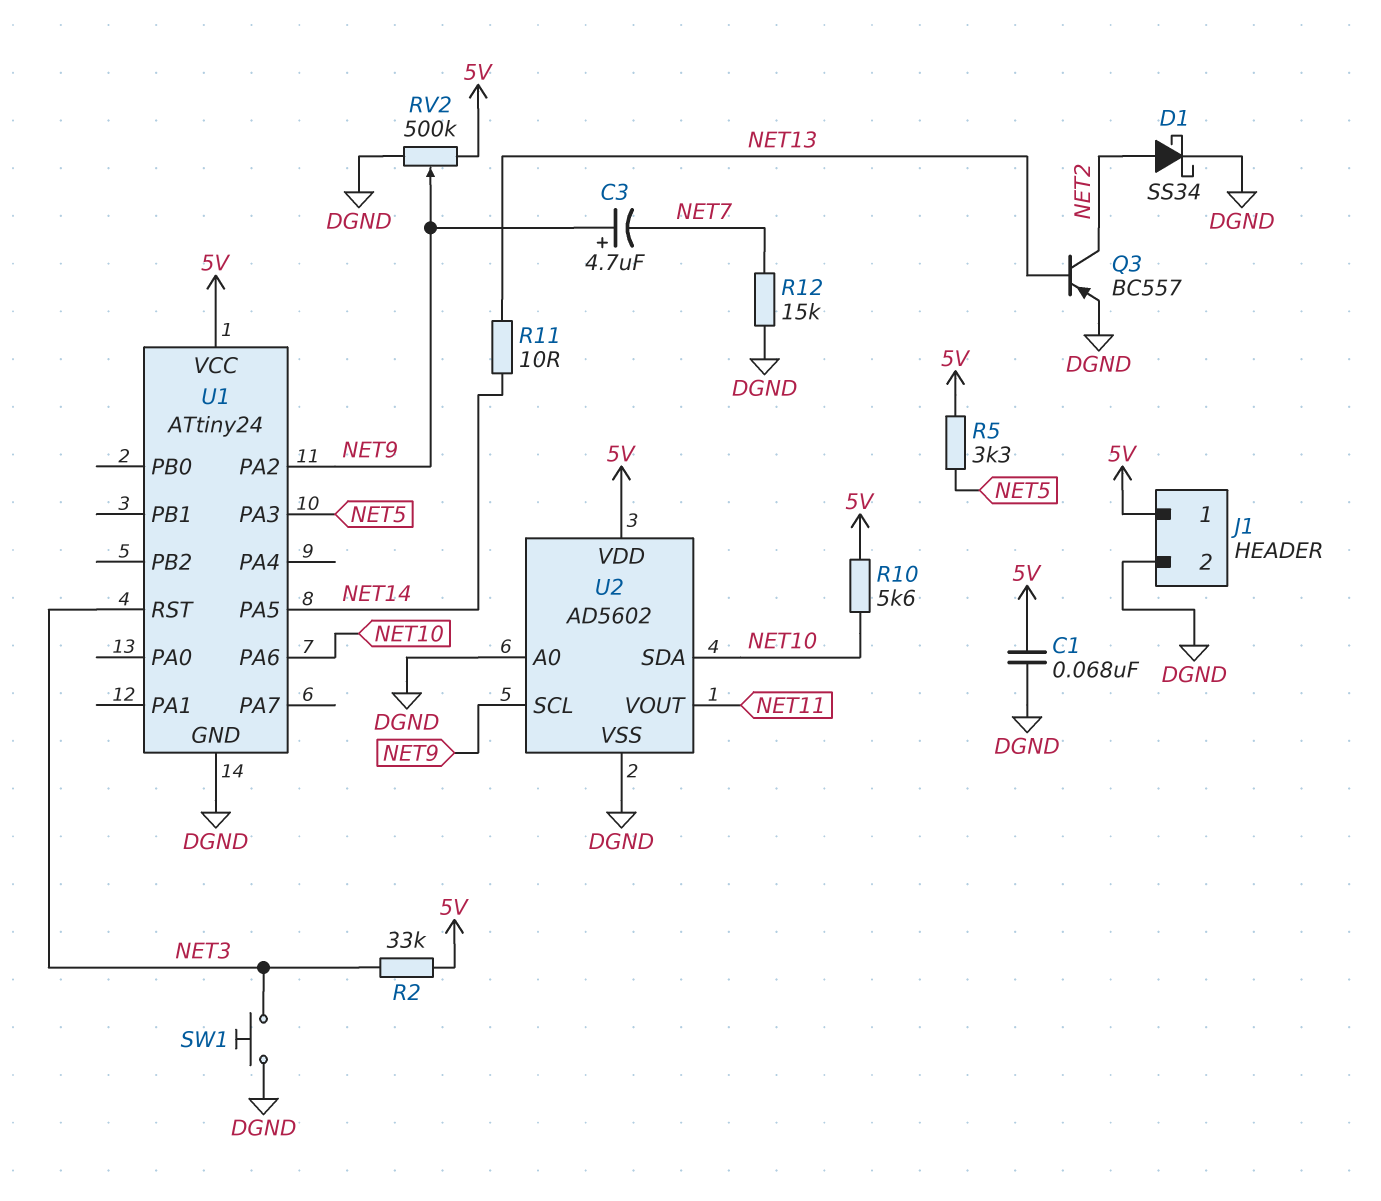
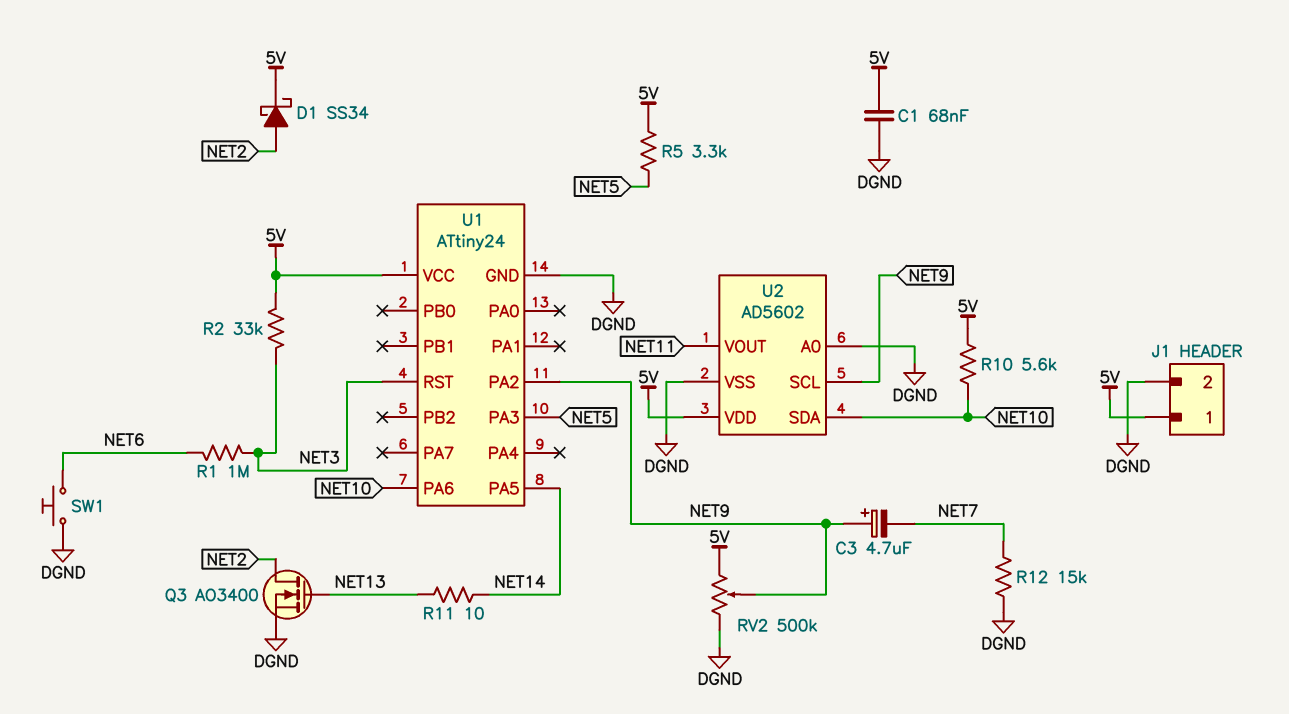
D1: schottky SS34 (A NET2, K DGND) -> schottky SS34 (A NET2, K 5V)
Q3: PNP BC557 (B NET13, C NET2, E DGND) -> NMOS AO3400 (G NET13, D NET2, S DGND)
R1: none -> 1M (NET3, NET6)
SW1: button (DGND, NET3) -> button (DGND, NET6)

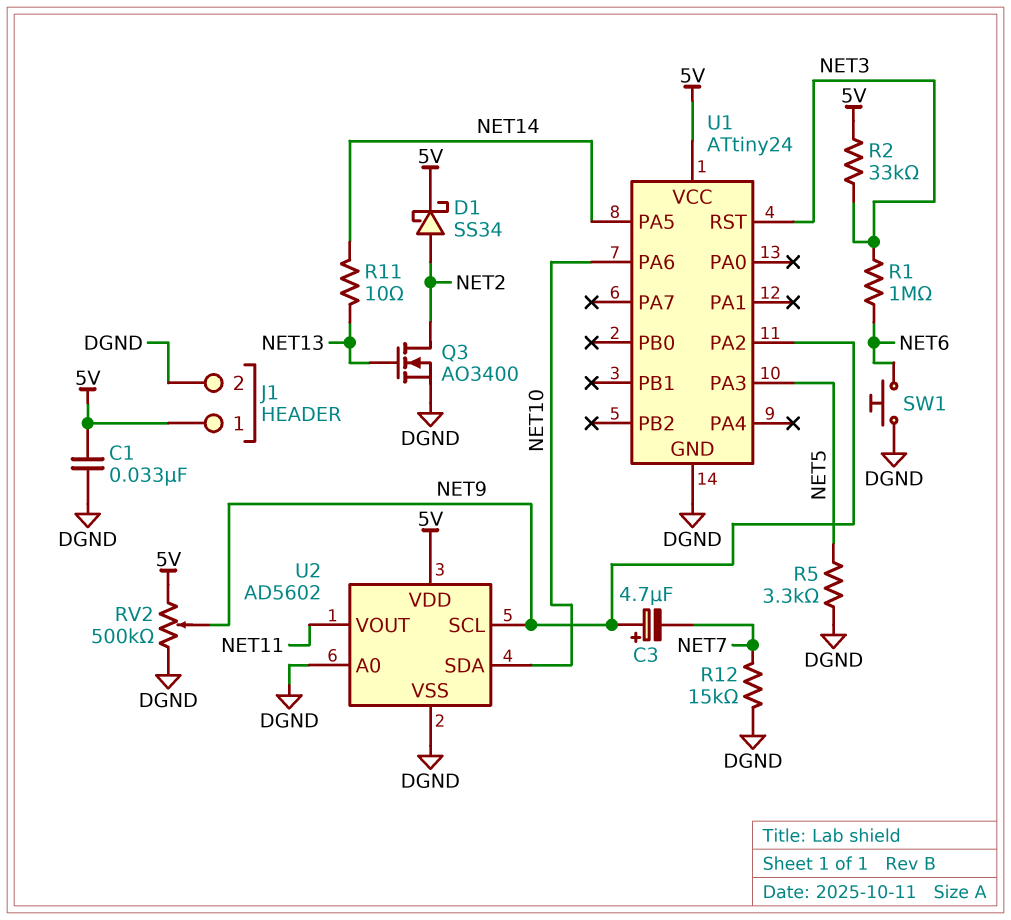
C1: 68nF (5V, DGND) -> 33nF (5V, DGND)
R5: 3.3k (5V, NET5) -> 3.3k (DGND, NET5)
R10: 5.6k (5V, NET10) -> none

